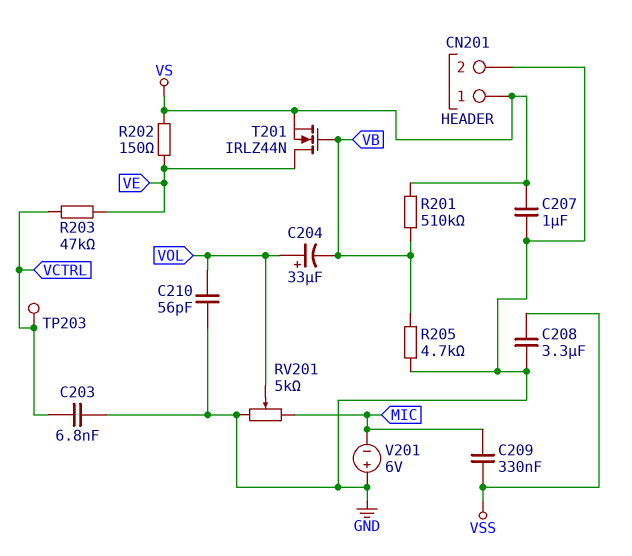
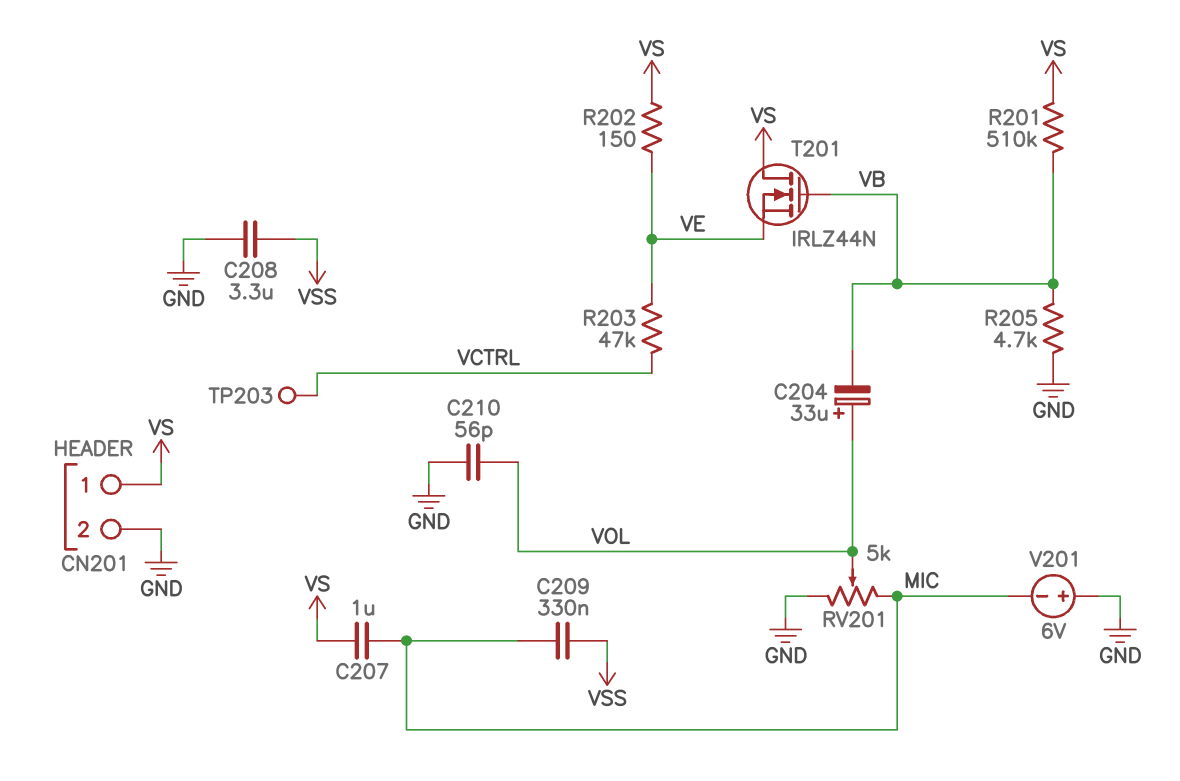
C203: 6.8nF (GND, VCTRL) -> none
C207: 1uF (GND, VS) -> 1uF (MIC, VS)
T201: NMOS IRLZ44N (G VB, D VE, S VS) -> NMOS IRLZ44N (G VB, D VS, S VE)

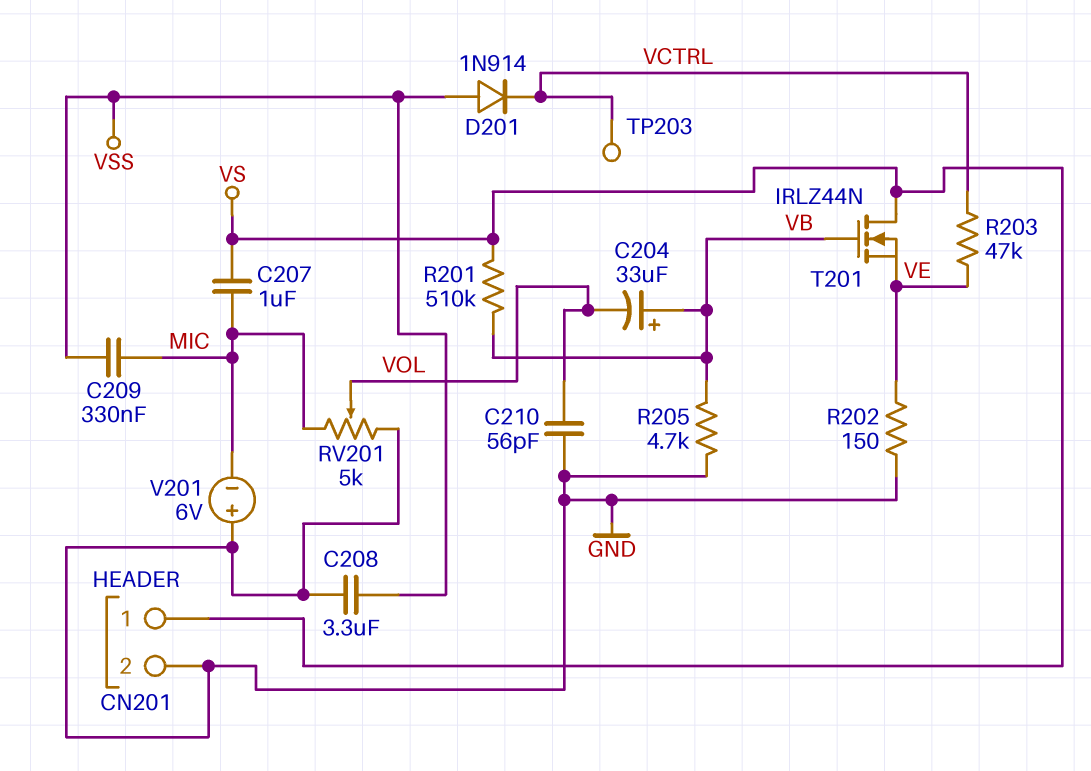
C204: 33uF (plus VOL, minus VB) -> 33uF (plus VB, minus VOL)
D201: none -> diode 1N914 (A VSS, K VCTRL)
R202: 150 (VE, VS) -> 150 (GND, VE)

